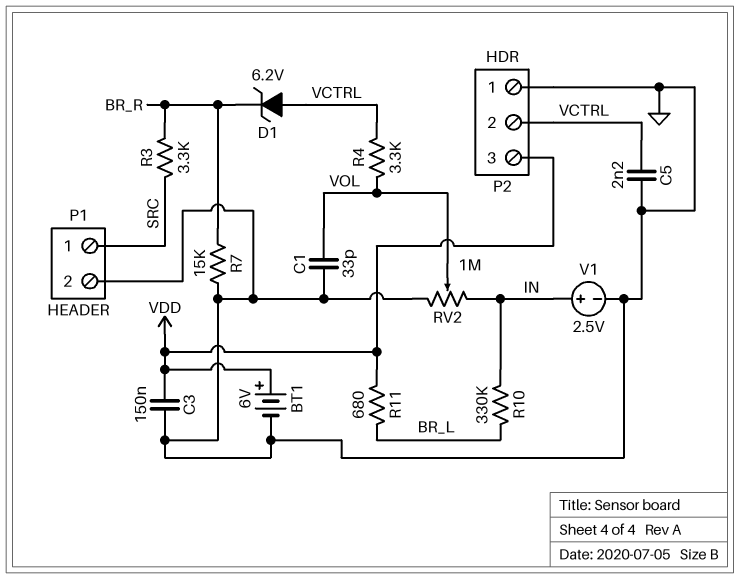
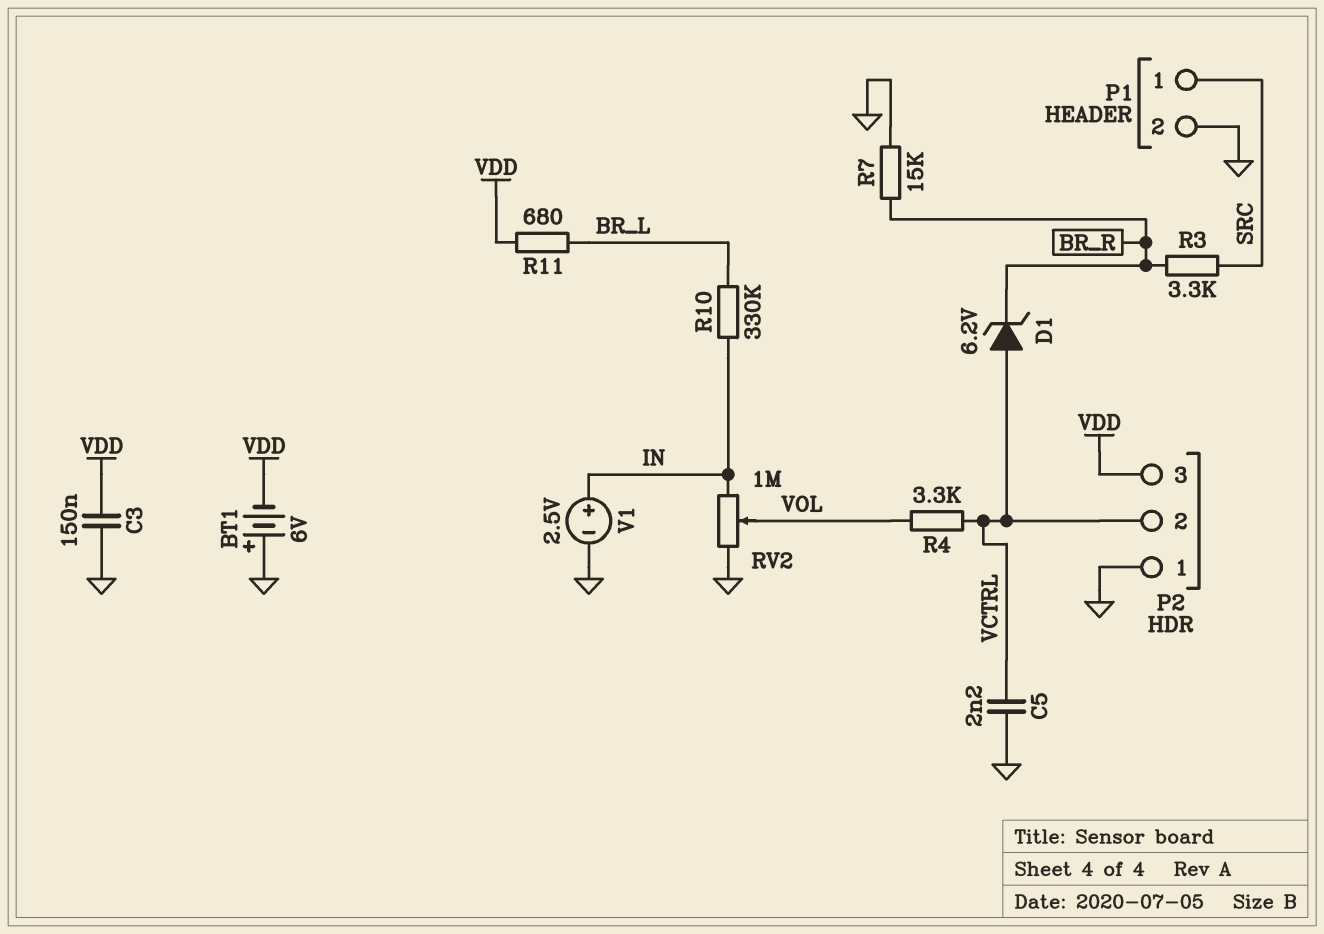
BT1: 6V (plus VDD, minus GND) -> 6V (plus GND, minus VDD)
C1: 33pF (GND, VOL) -> none

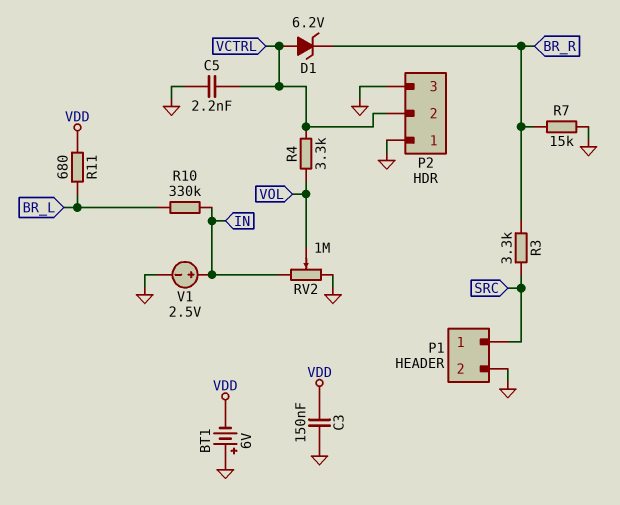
P2 pin 3: VDD -> GND

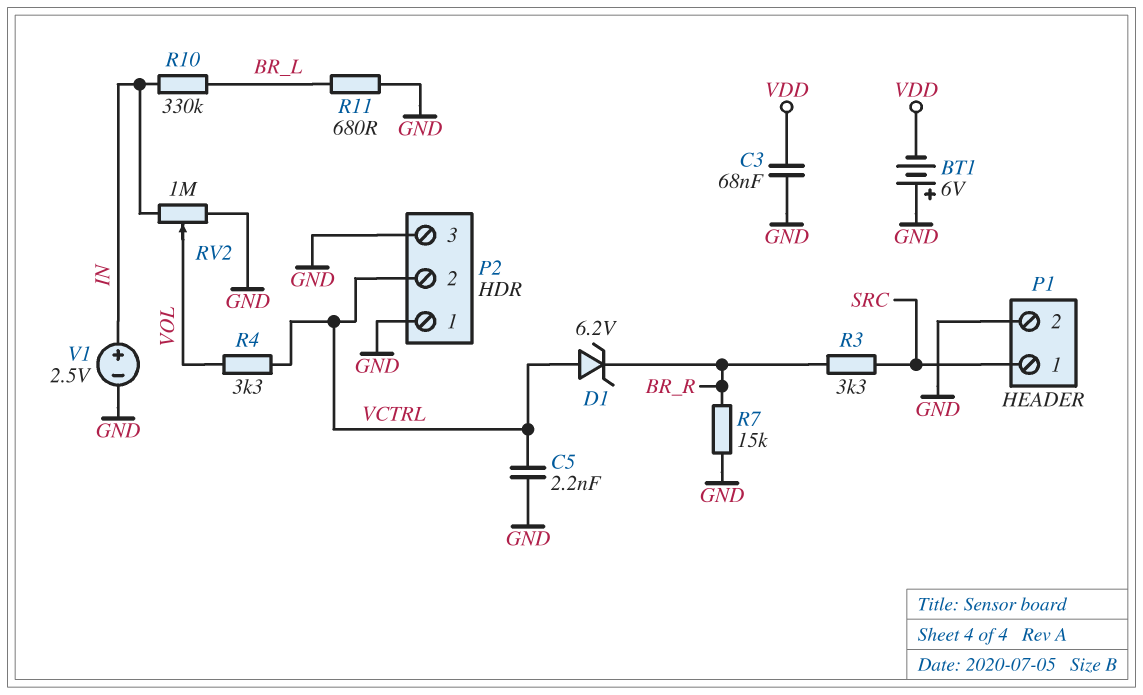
C3: 150nF (GND, VDD) -> 68nF (GND, VDD)
R11: 680 (BR_L, VDD) -> 680 (BR_L, GND)

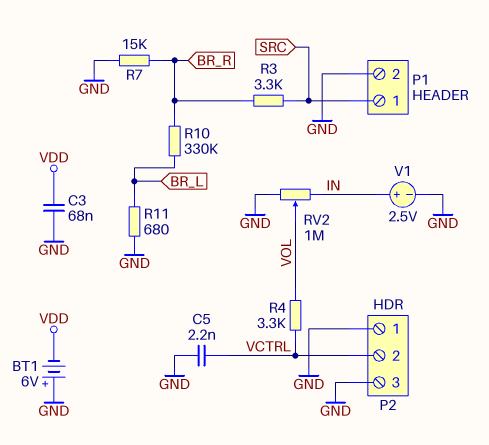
D1: zener 6.2V (A VCTRL, K BR_R) -> none
R10: 330k (BR_L, IN) -> 330k (BR_L, BR_R)

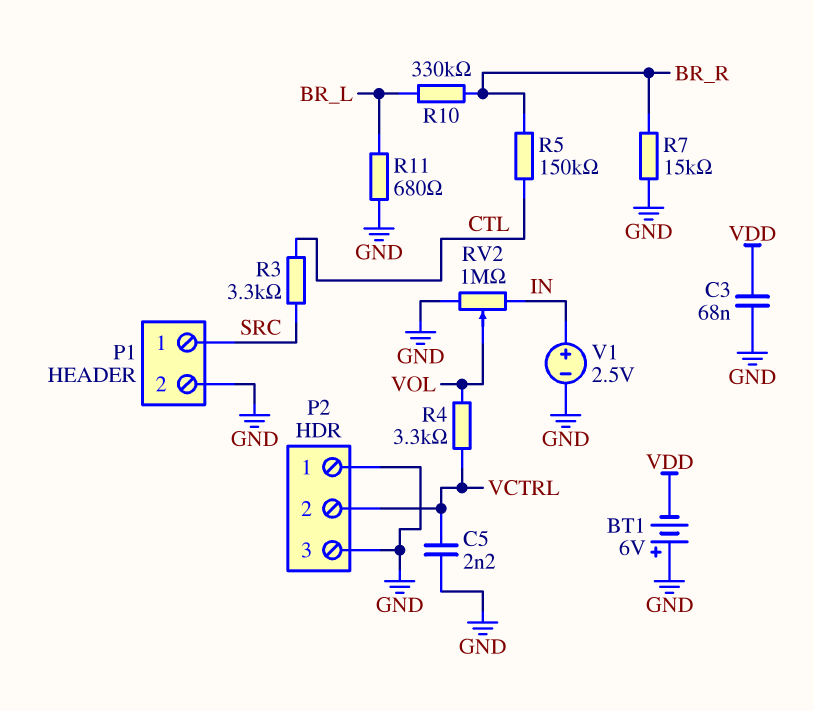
R3: 3.3k (BR_R, SRC) -> 3.3k (CTL, SRC)
R5: none -> 150k (BR_R, CTL)

